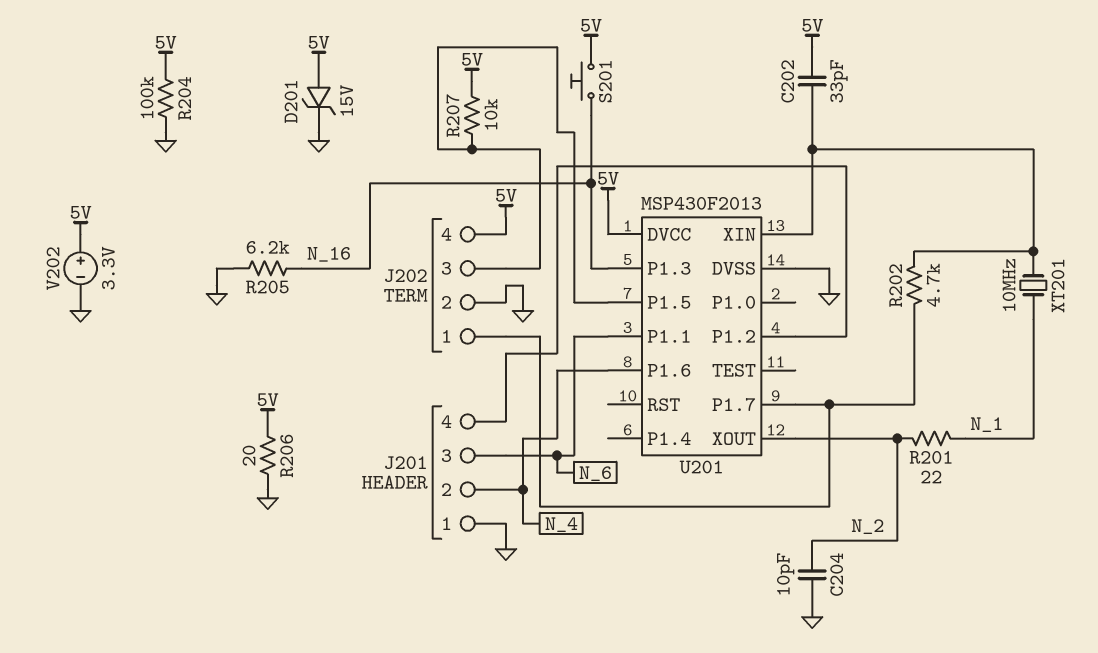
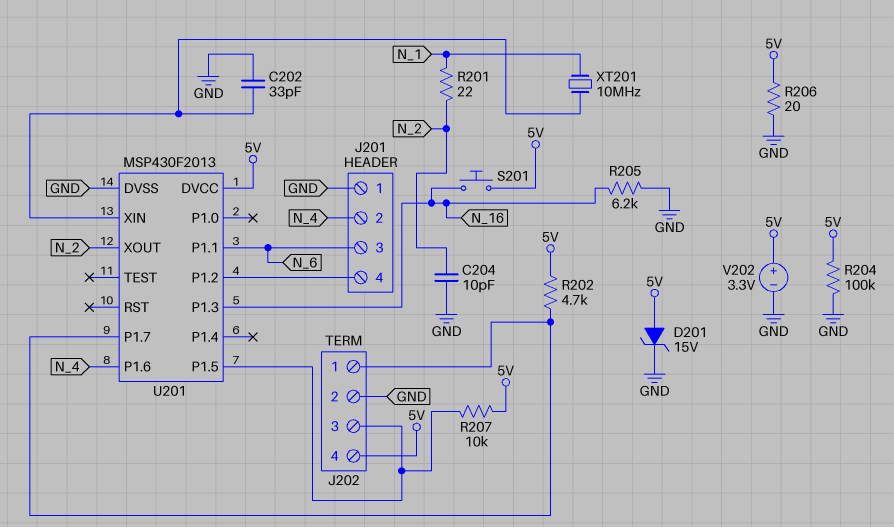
C202: 33pF (5V, U201/XIN) -> 33pF (GND, U201/XIN)
R202: 4.7k (J202/1, U201/XIN) -> 4.7k (5V, J202/1)

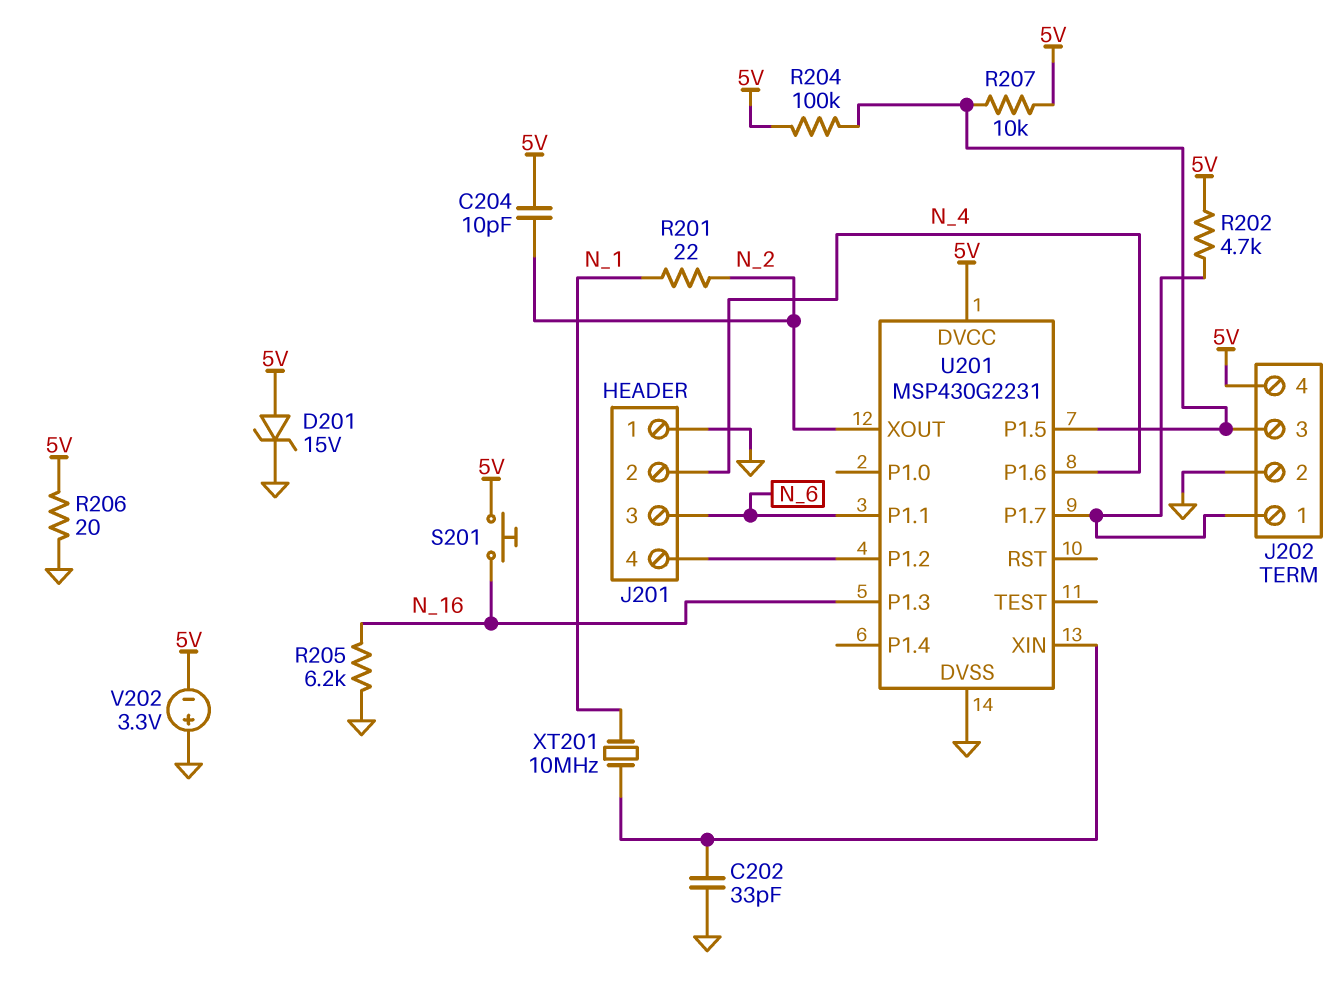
C204: 10pF (GND, N_2) -> 10pF (5V, N_2)
R204: 100k (5V, GND) -> 100k (5V, J202/3)
U201: MSP430F2013 -> MSP430G2231
V202: 3.3V (plus 5V, minus GND) -> 3.3V (plus GND, minus 5V)

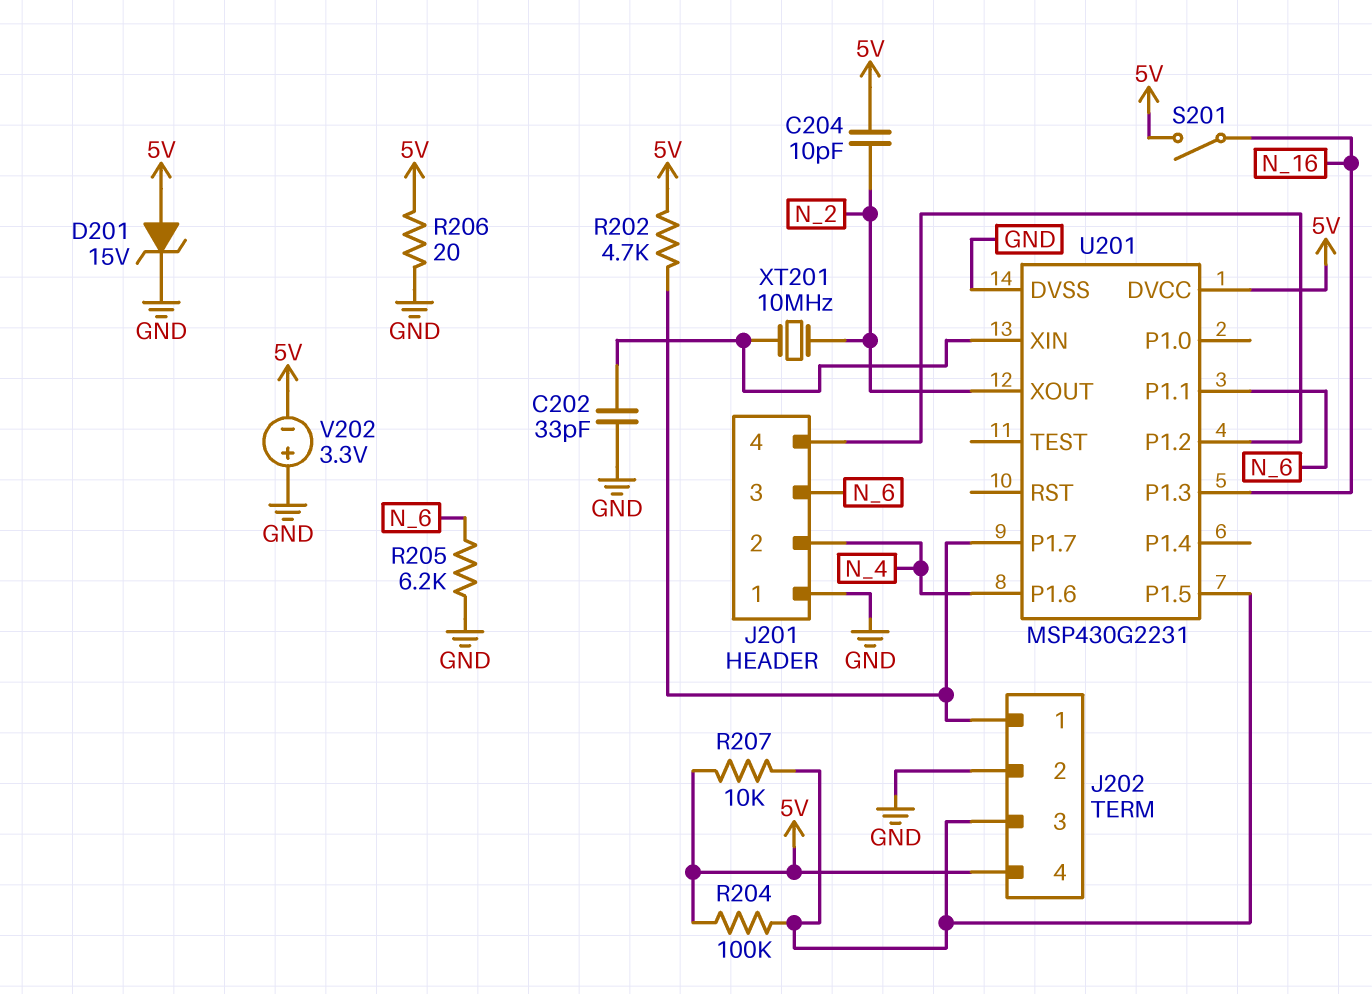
R201: 22 (N_1, N_2) -> none
R205: 6.2k (GND, N_16) -> 6.2k (GND, N_6)
S201: button (5V, N_16) -> switch (5V, N_16)
XT201: 10MHz (N_1, U201/XIN) -> 10MHz (N_2, U201/XIN)

